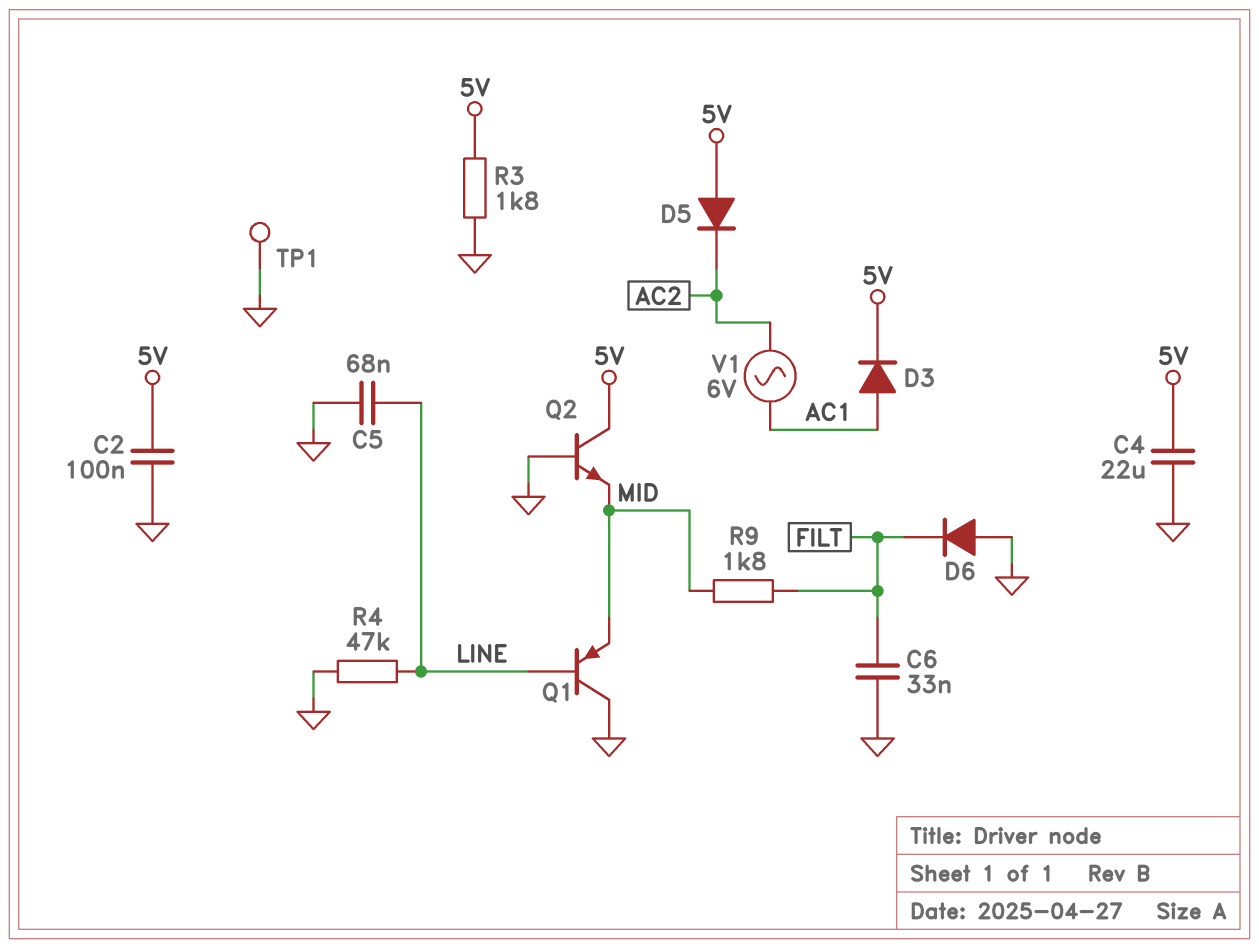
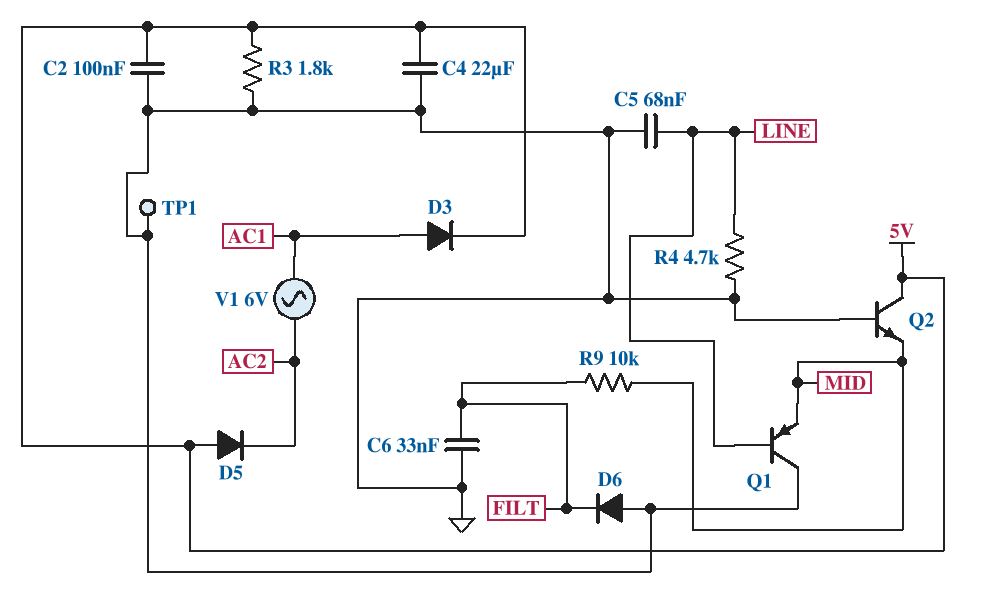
R4: 47k (GND, LINE) -> 4.7k (GND, LINE)
R9: 1.8k (FILT, MID) -> 10k (FILT, MID)

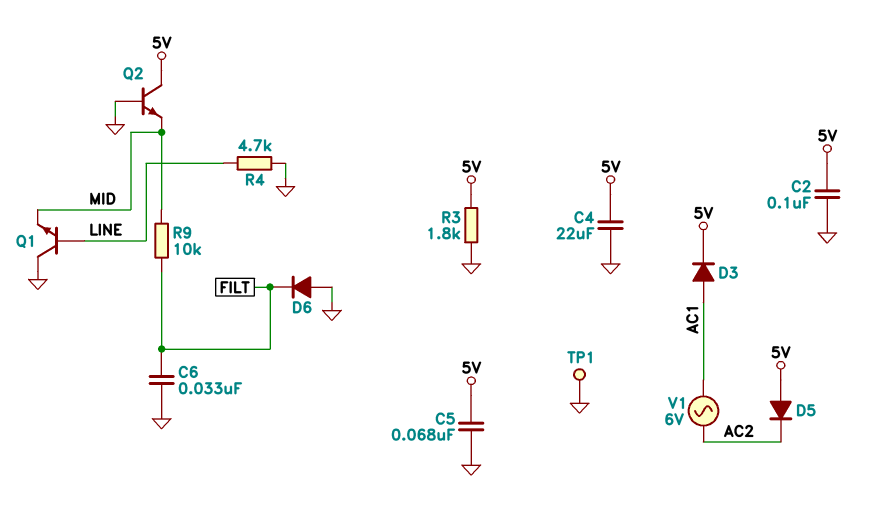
C5: 68nF (GND, LINE) -> 68nF (5V, GND)
Q1: PNP (B LINE, C GND, E MID) -> NPN (B LINE, C GND, E MID)

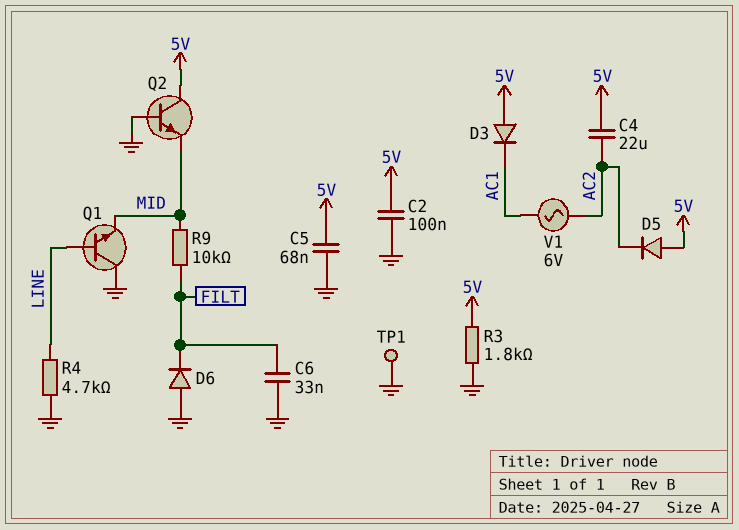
C4: 22uF (5V, GND) -> 22uF (5V, AC2)
D3: diode (A AC1, K 5V) -> diode (A 5V, K AC1)

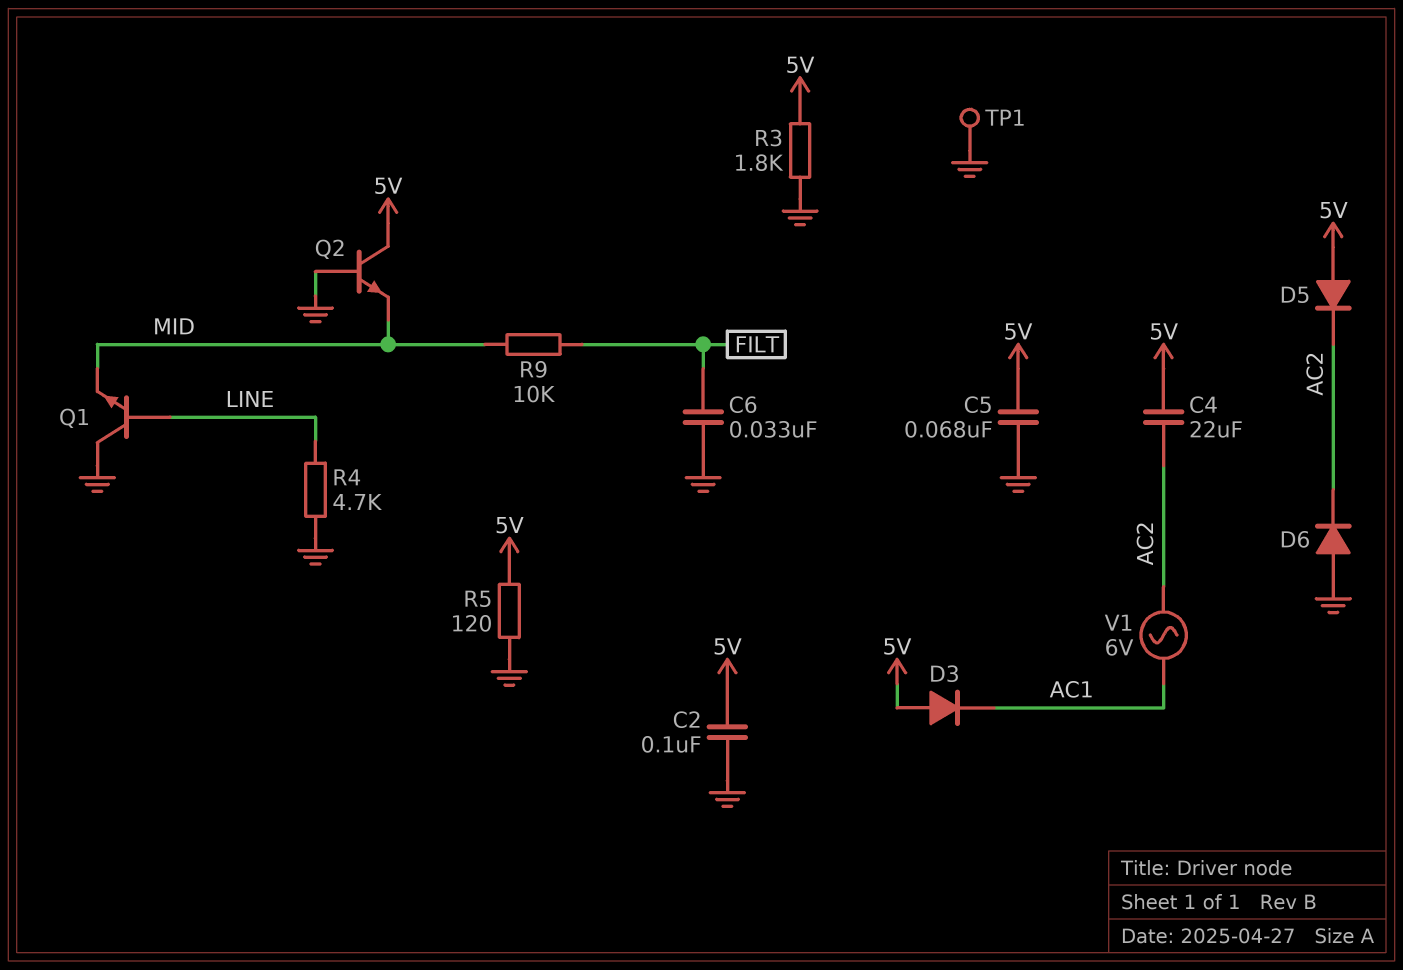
D6: diode (A GND, K FILT) -> diode (A GND, K AC2)
R5: none -> 120 (5V, GND)

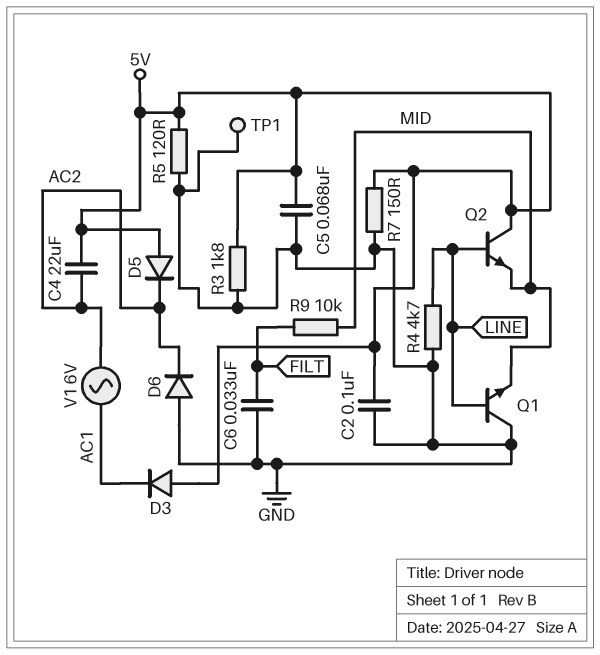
Q2: NPN (B GND, C 5V, E MID) -> NPN (B LINE, C 5V, E MID)
R7: none -> 150 (5V, GND)

